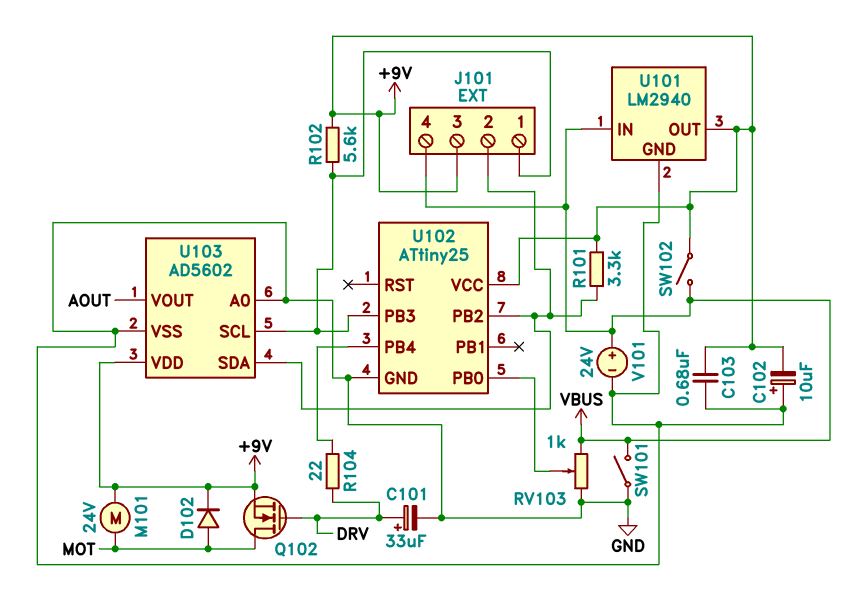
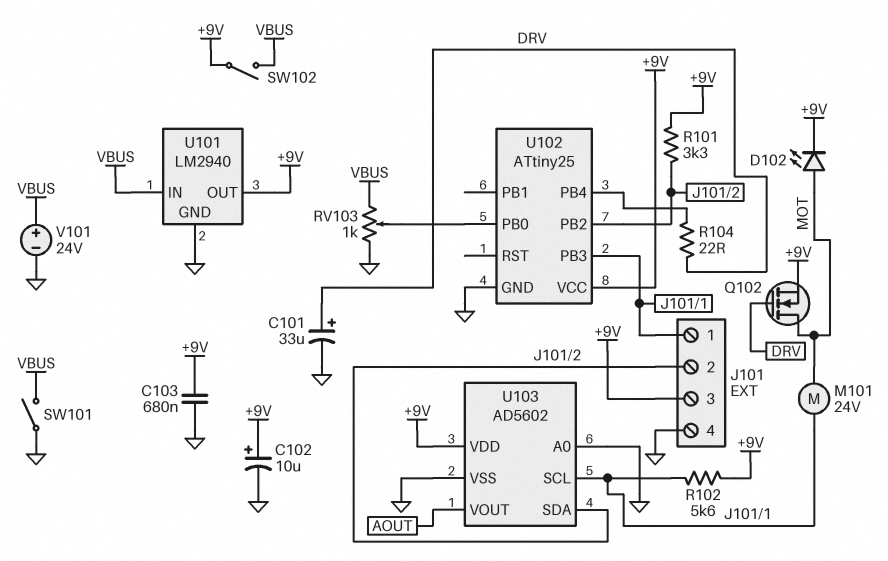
C102: 10uF (plus GND, minus +9V) -> 10uF (plus +9V, minus GND)
D102: diode (A MOT, K +9V) -> LED (A MOT, K +9V)
J101 pin 4: VBUS -> GND
M101: motor 24V (+9V, MOT) -> motor 24V (J101/1, MOT)

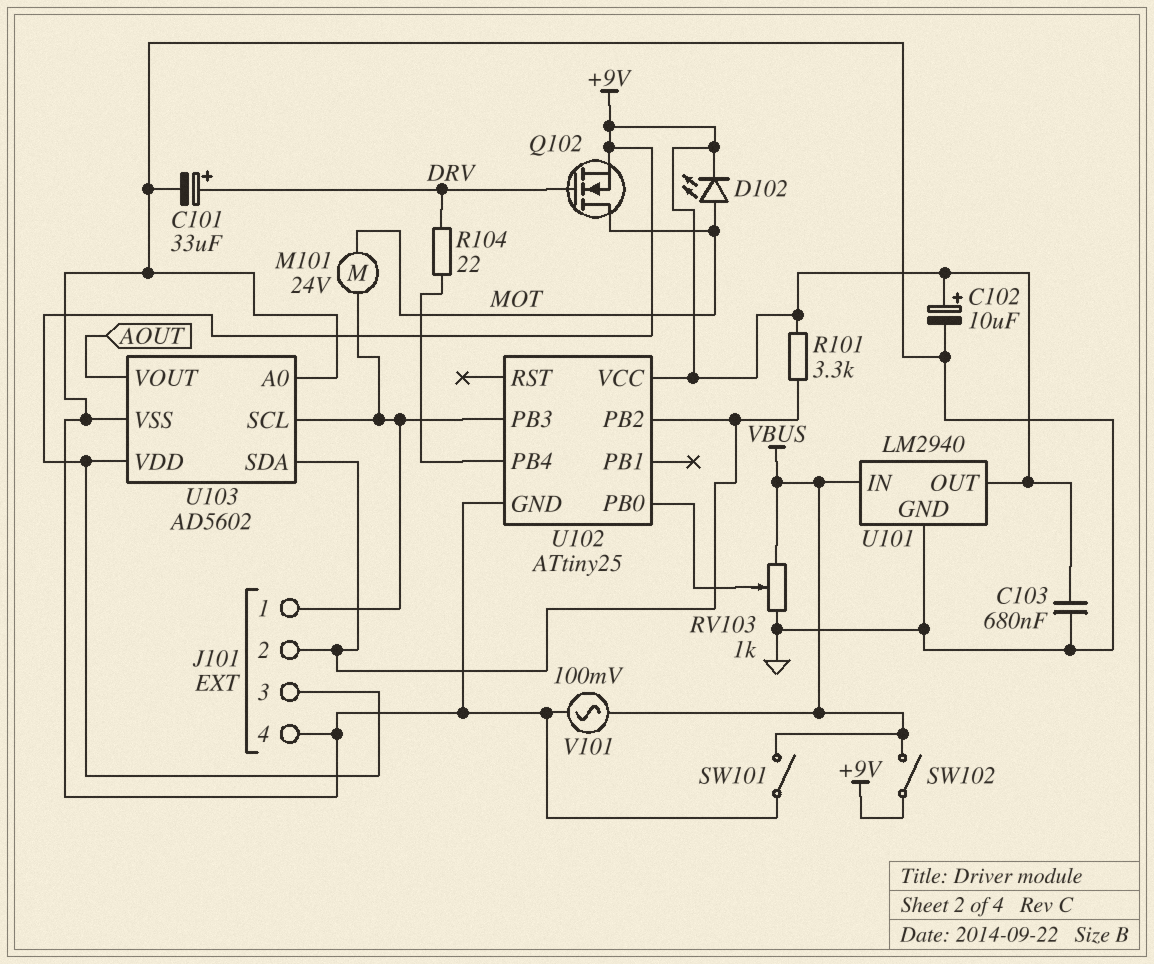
R102: 5.6k (+9V, J101/1) -> none
V101: 24V (plus VBUS, minus GND) -> AC 100mV (GND, VBUS)

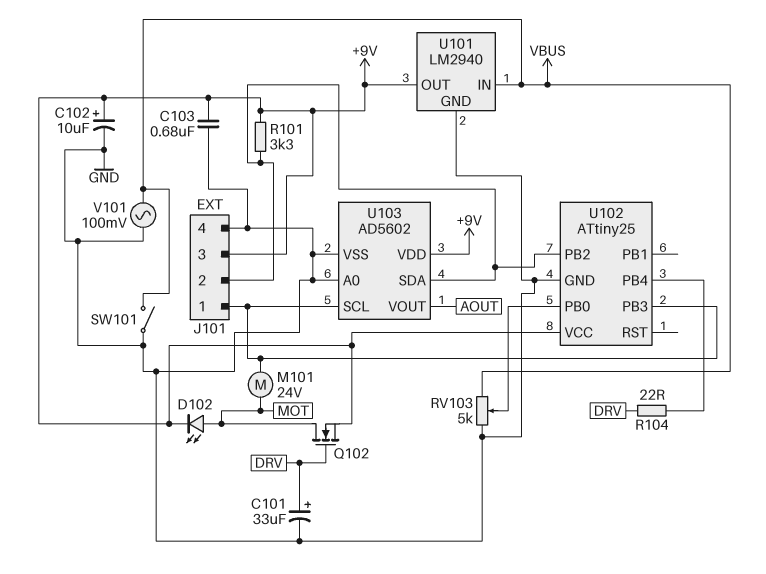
RV103: 1k (GND, VBUS, wiper U102/PB0) -> 5k (GND, VBUS, wiper U102/PB0)
SW102: switch (+9V, VBUS) -> none

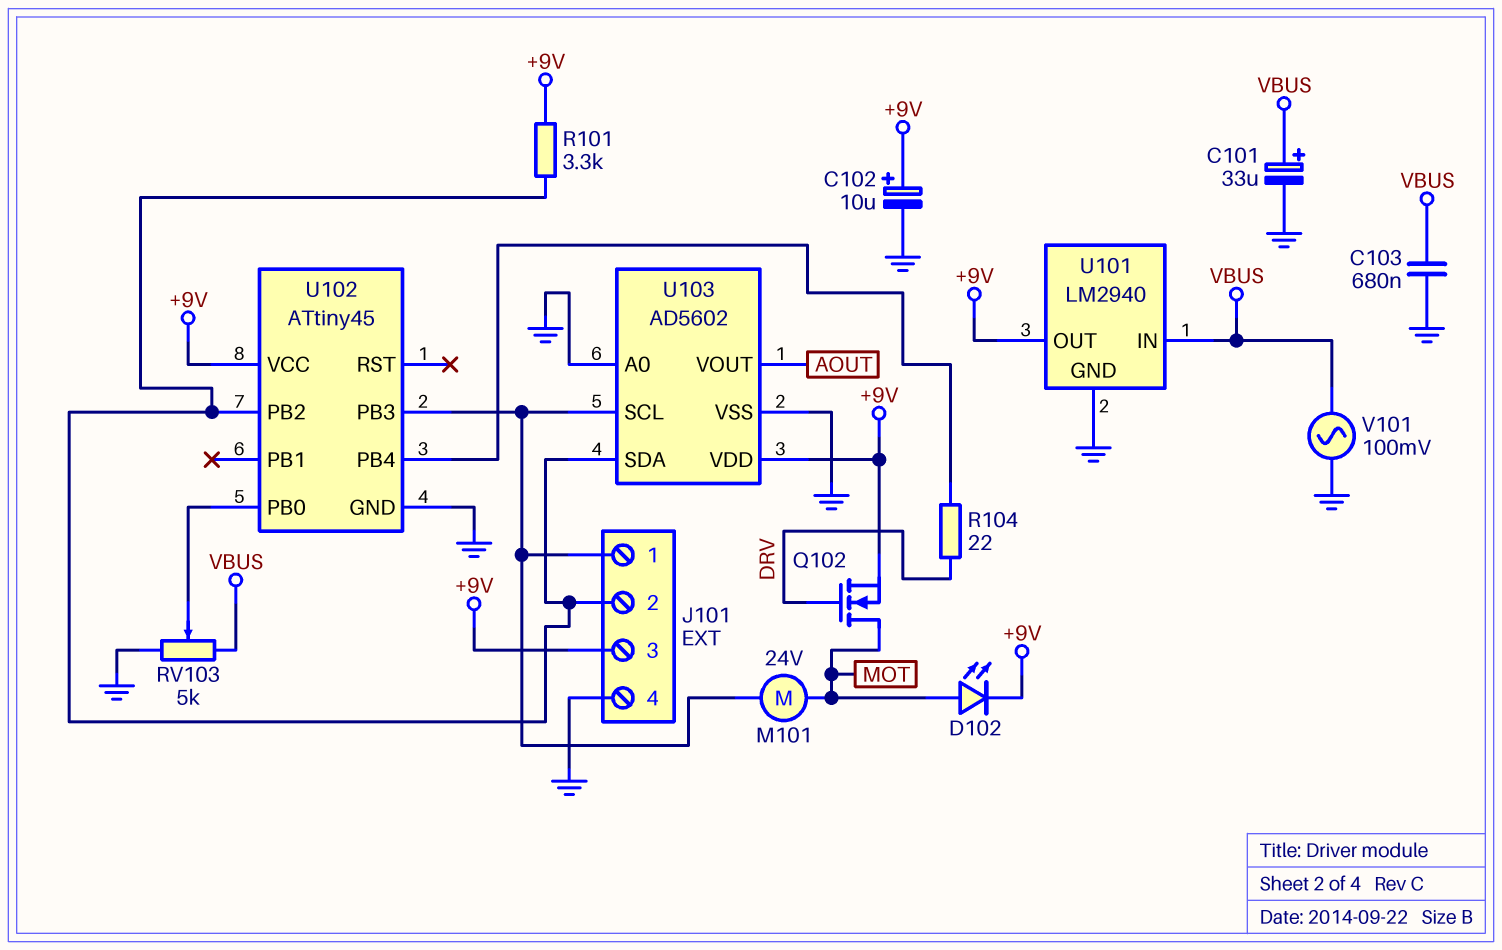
C101: 33uF (plus DRV, minus GND) -> 33uF (plus VBUS, minus GND)
C103: 680nF (+9V, GND) -> 680nF (GND, VBUS)
SW101: switch (GND, VBUS) -> none
U102: ATtiny25 -> ATtiny45

